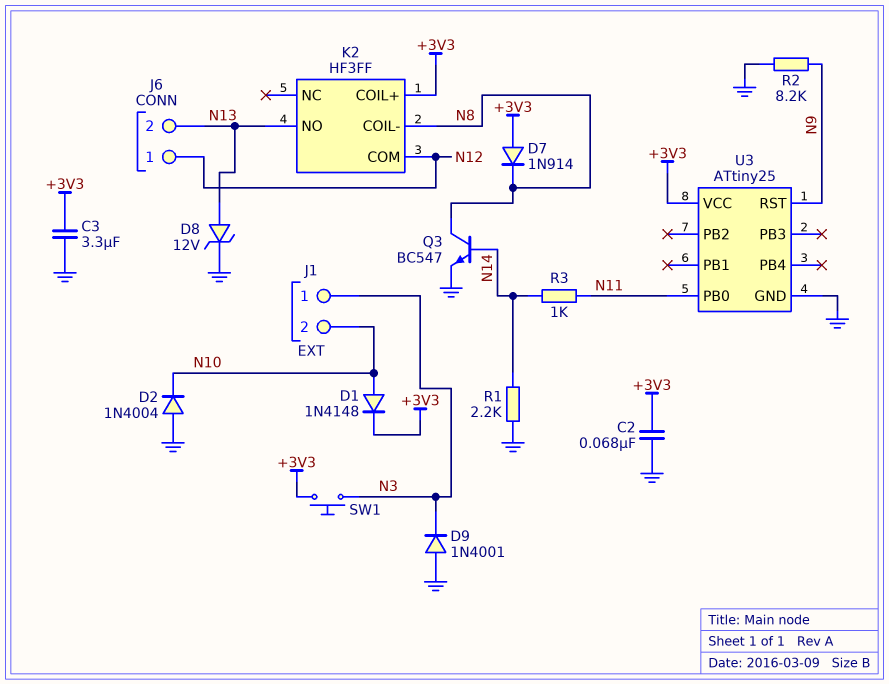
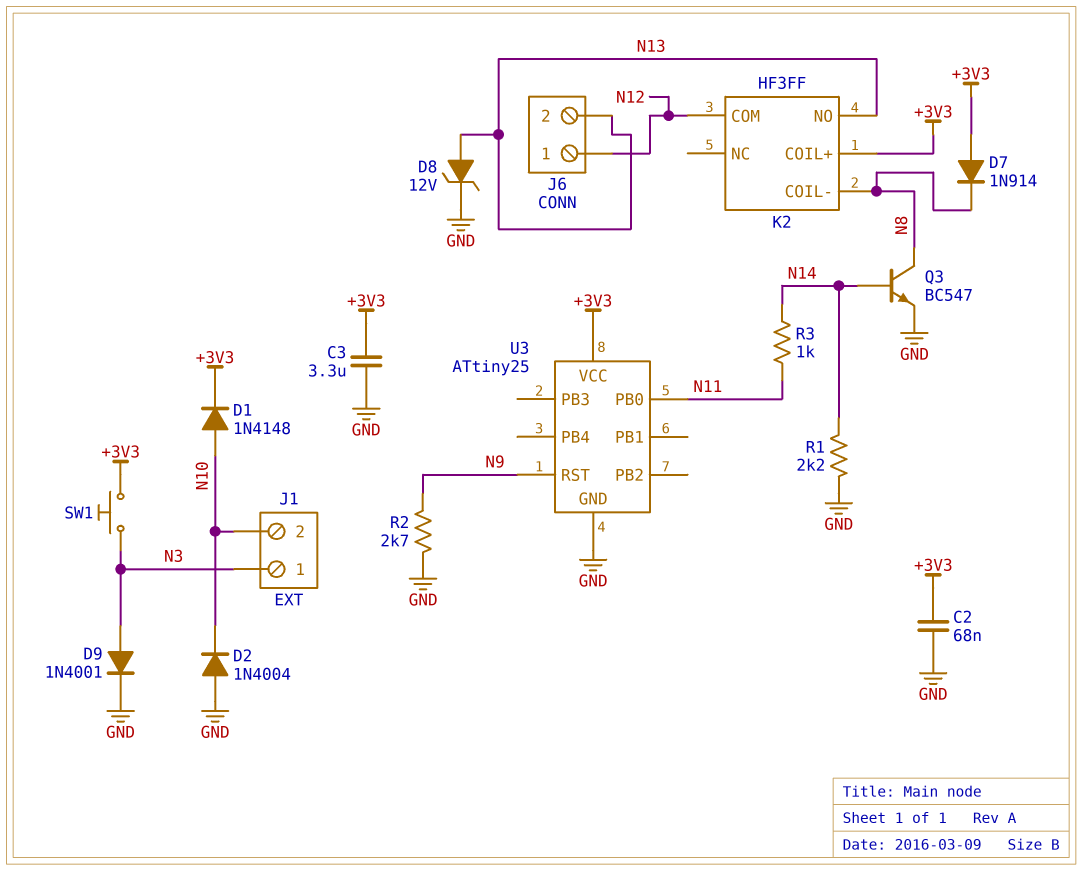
D9: diode 1N4001 (A GND, K N3) -> diode 1N4001 (A N3, K GND)
R2: 8.2k (GND, N9) -> 2.7k (GND, N9)

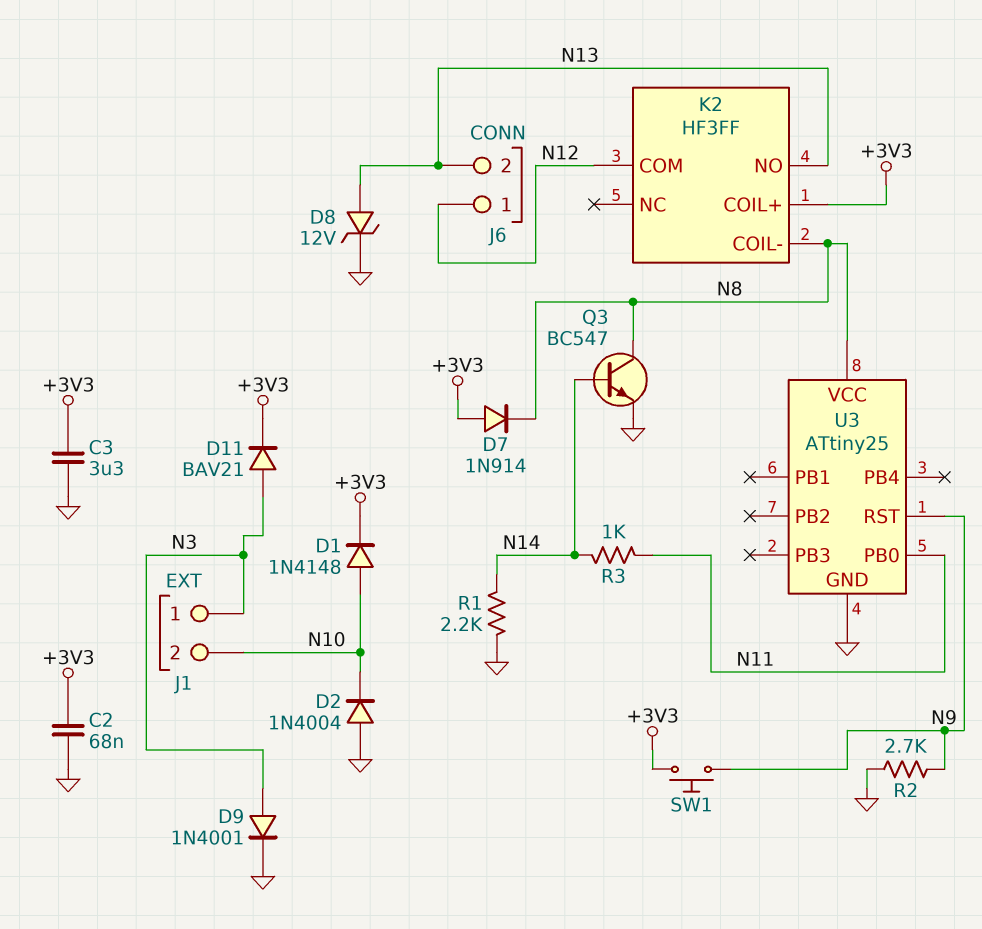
D11: none -> diode BAV21 (A N3, K +3V3)
SW1: button (+3V3, N3) -> button (+3V3, N9)
U3 pin VCC: +3V3 -> N8

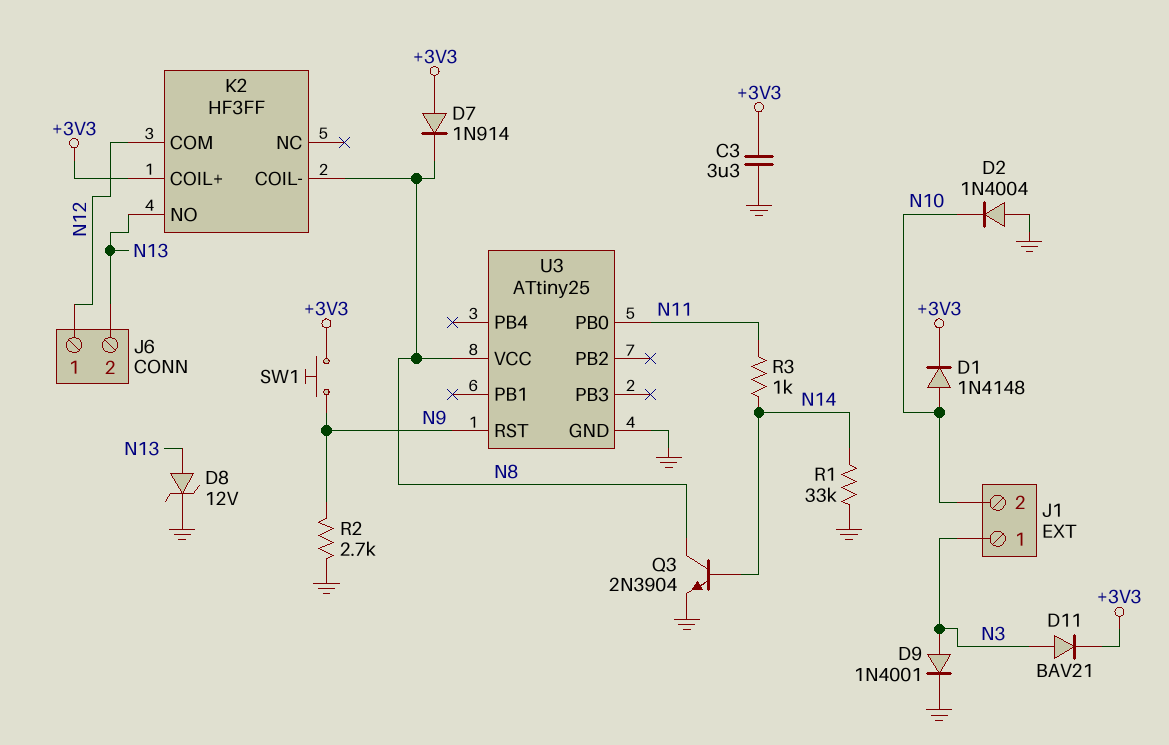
C2: 68nF (+3V3, GND) -> none
Q3: NPN BC547 (B N14, C N8, E GND) -> NPN 2N3904 (B N14, C N8, E GND)
R1: 2.2k (GND, N14) -> 33k (GND, N14)

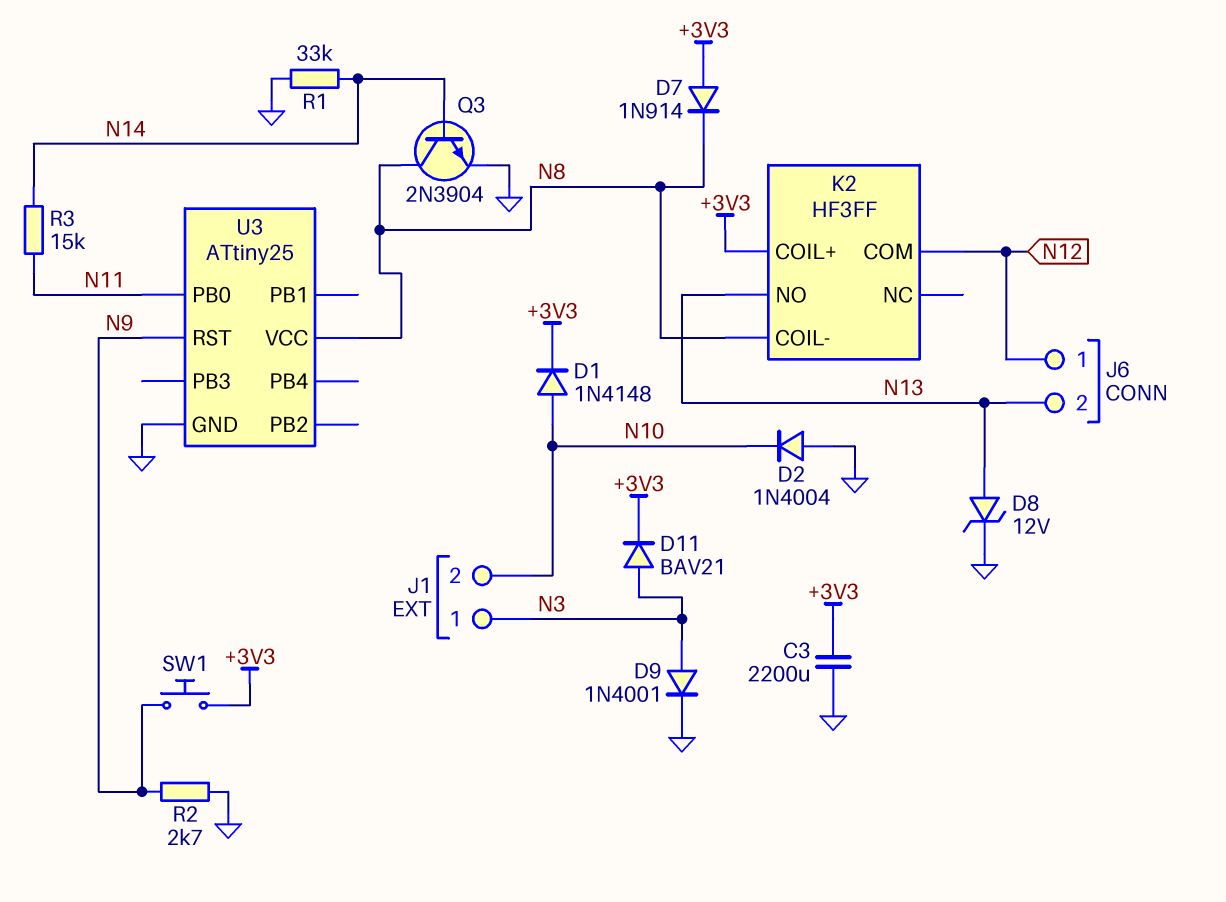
C3: 3.3uF (+3V3, GND) -> 2200uF (+3V3, GND)
R3: 1k (N11, N14) -> 15k (N11, N14)

